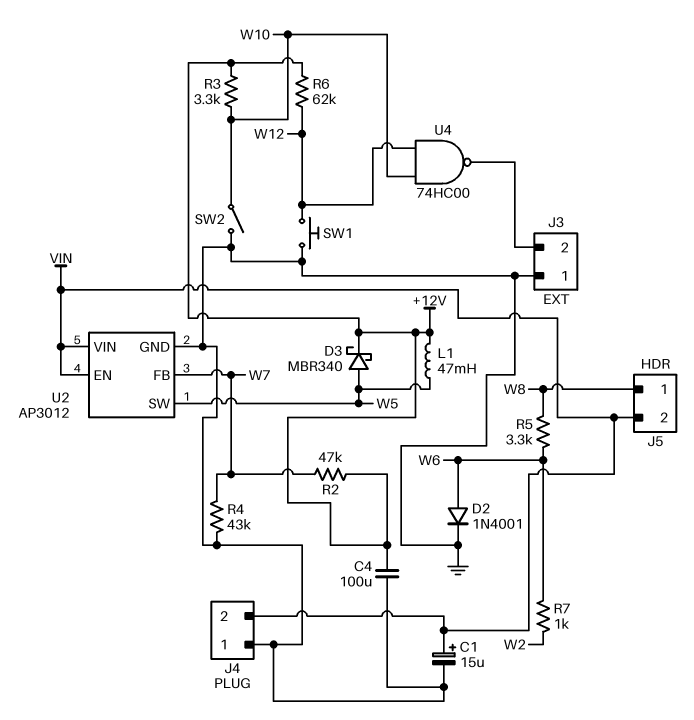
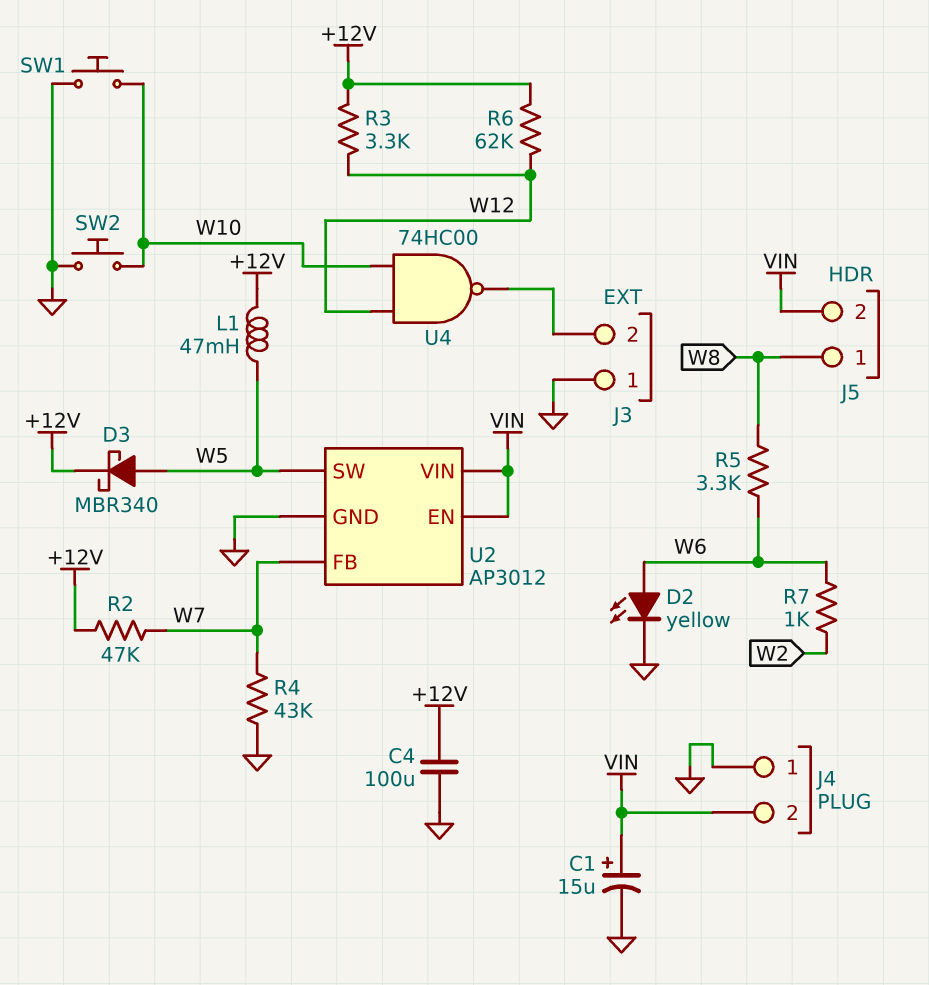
D2: diode 1N4001 (A W6, K GND) -> LED yellow (A W6, K GND)
R3: 3.3k (+12V, W10) -> 3.3k (+12V, W12)
SW1: button (GND, W12) -> button (GND, W10)
SW2: switch (GND, W10) -> button (GND, W10)

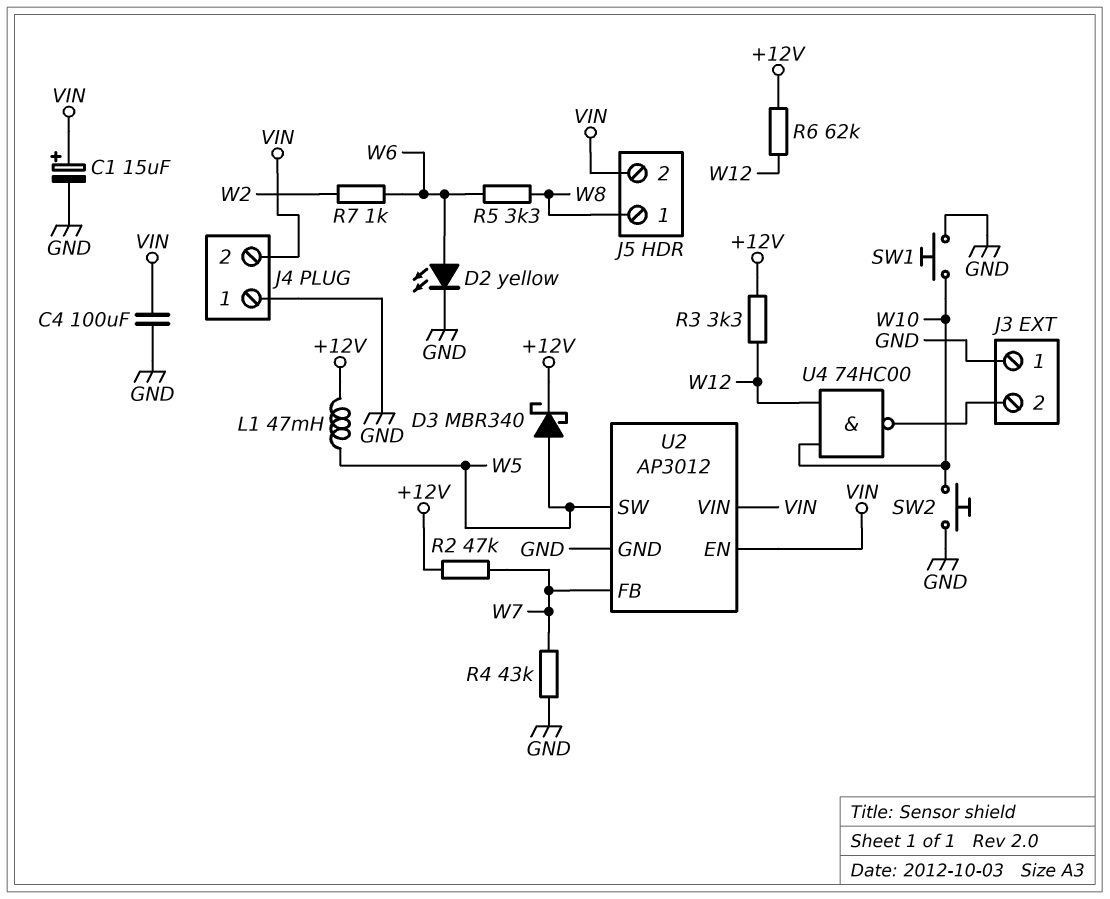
C4: 100uF (+12V, GND) -> 100uF (GND, VIN)

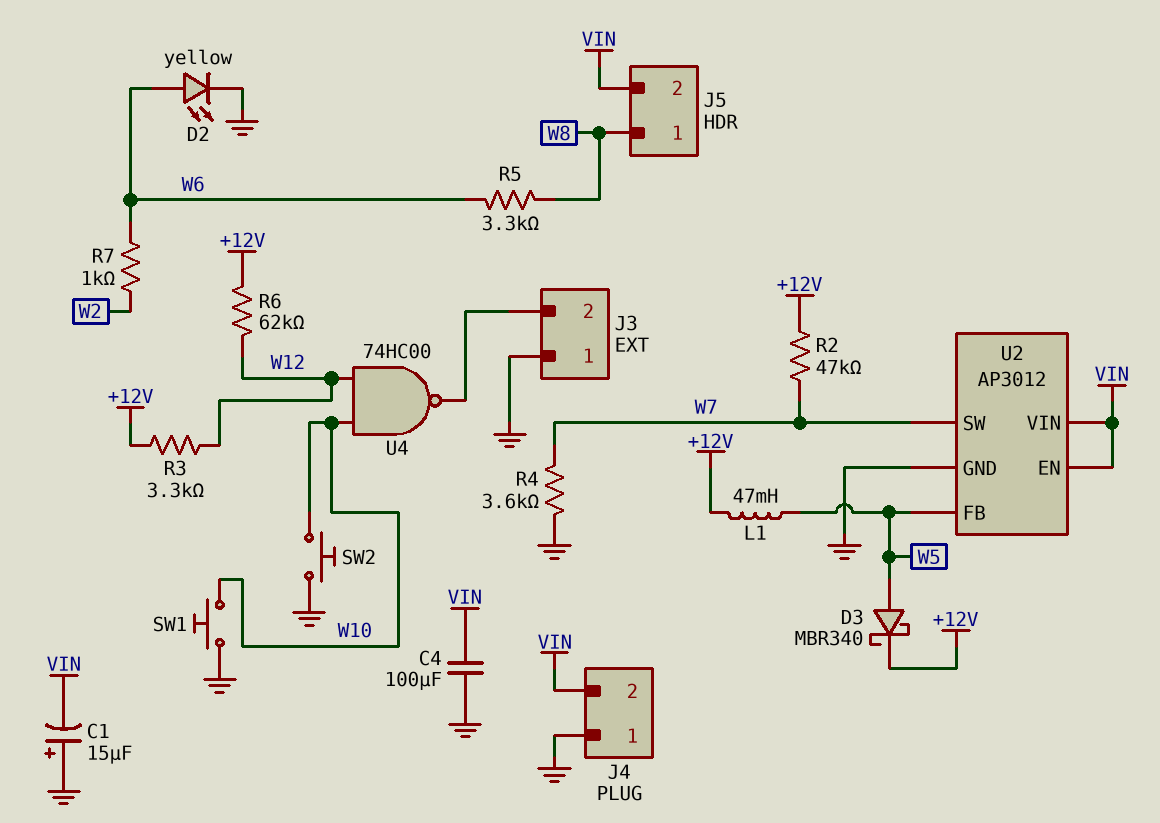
C1: 15uF (plus VIN, minus GND) -> 15uF (plus GND, minus VIN)
R4: 43k (GND, W7) -> 3.6k (GND, W7)
U2 pin FB: W7 -> W5
U2 pin SW: W5 -> W7

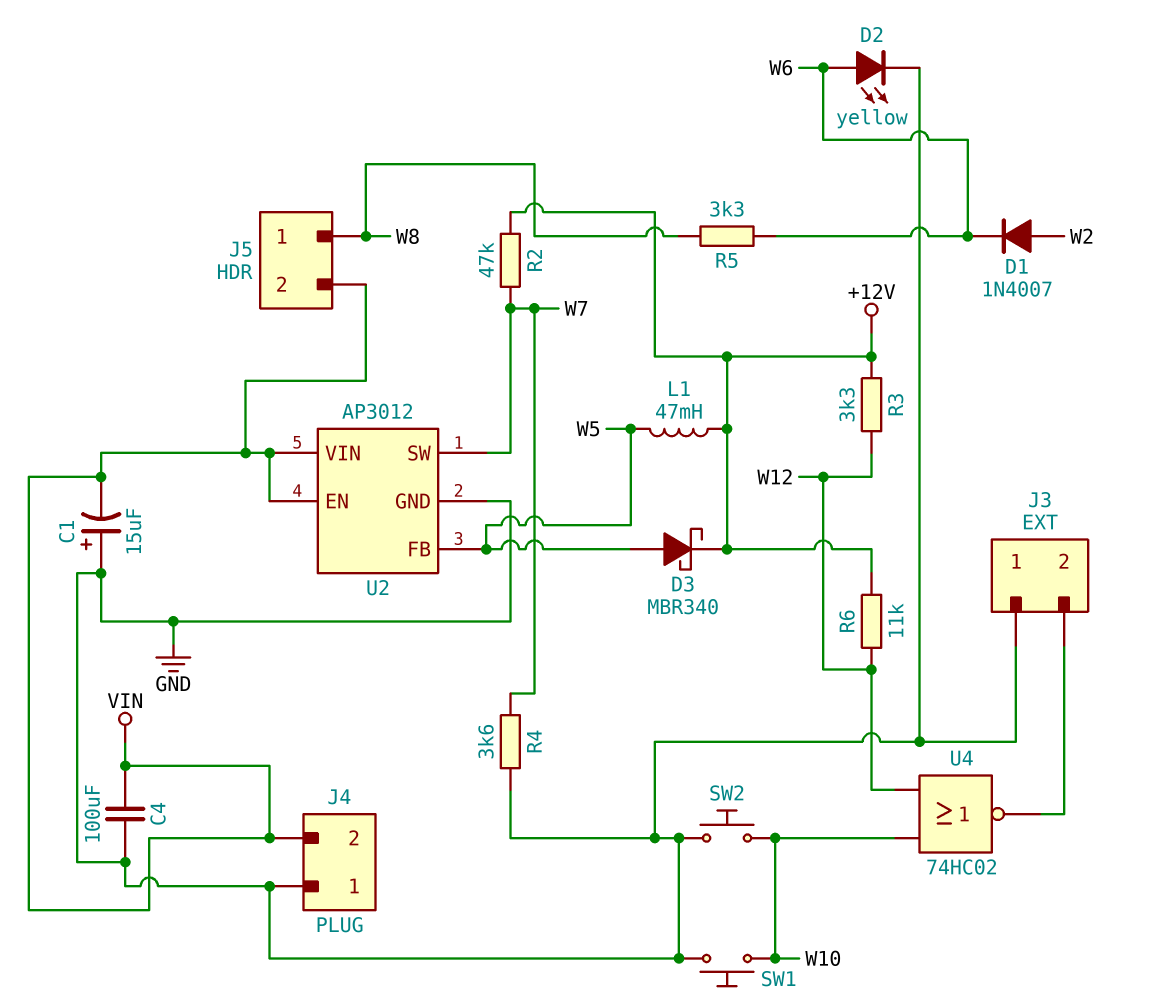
D1: none -> diode 1N4007 (A W2, K W6)
R6: 62k (+12V, W12) -> 11k (+12V, W12)
R7: 1k (W2, W6) -> none
U4: NAND 74HC00 (in W10, in W12, out J3/2) -> NOR 74HC02 (in W10, in W12, out J3/2)

